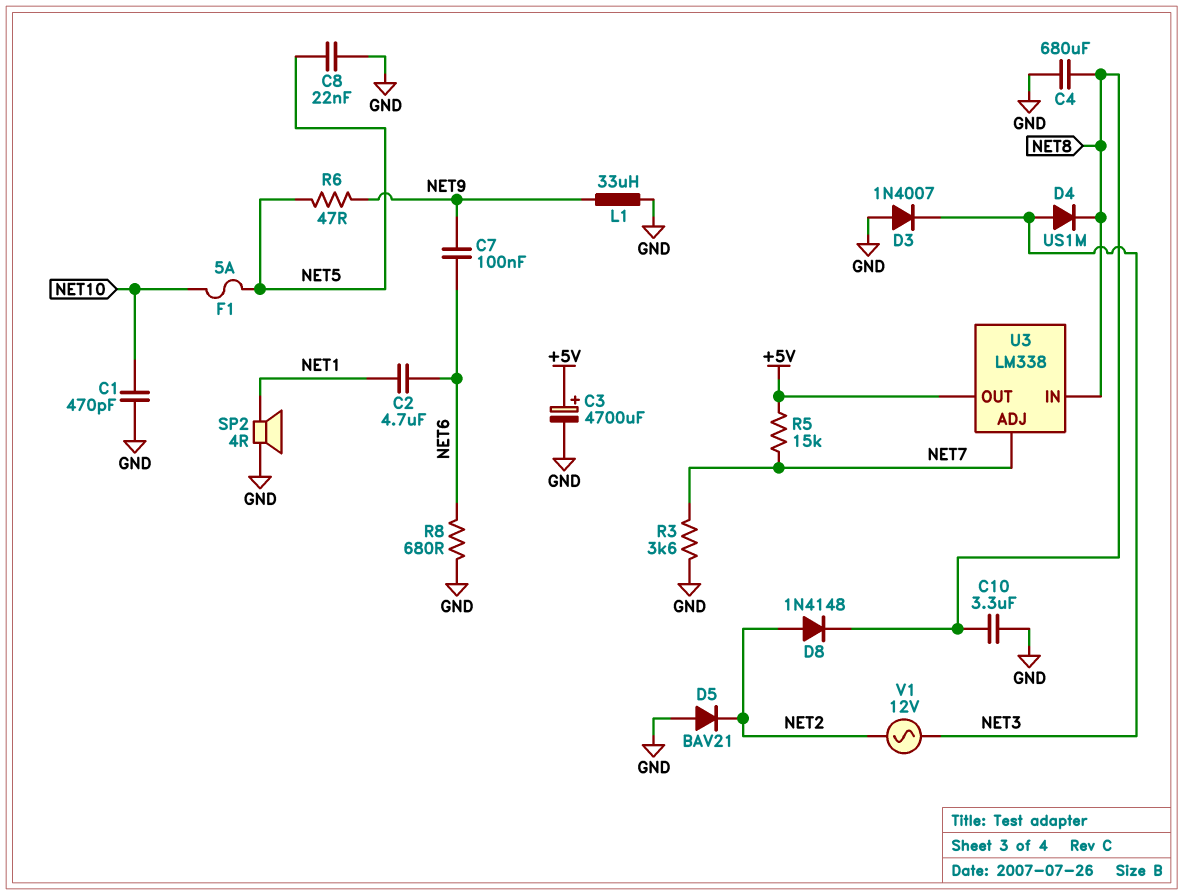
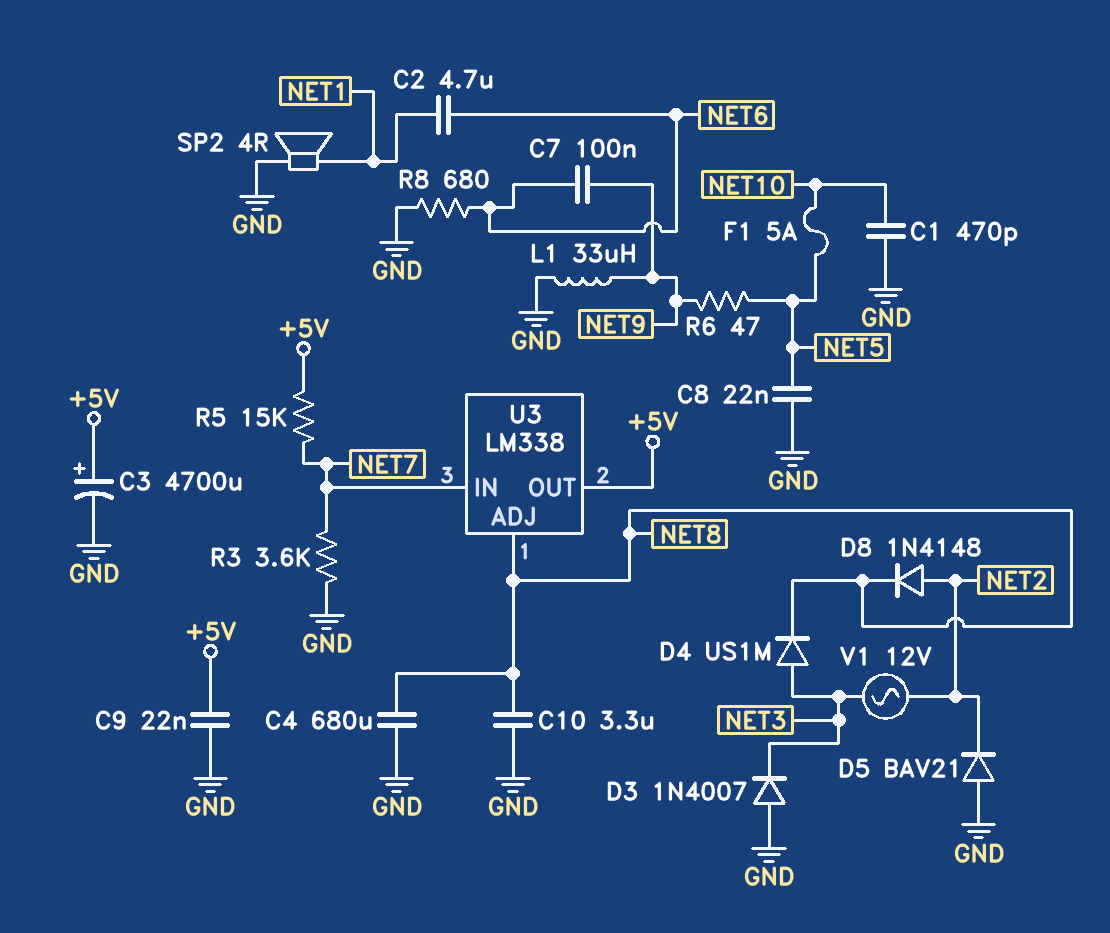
C9: none -> 22nF (+5V, GND)
U3 pin ADJ: NET7 -> NET8
U3 pin IN: NET8 -> NET7

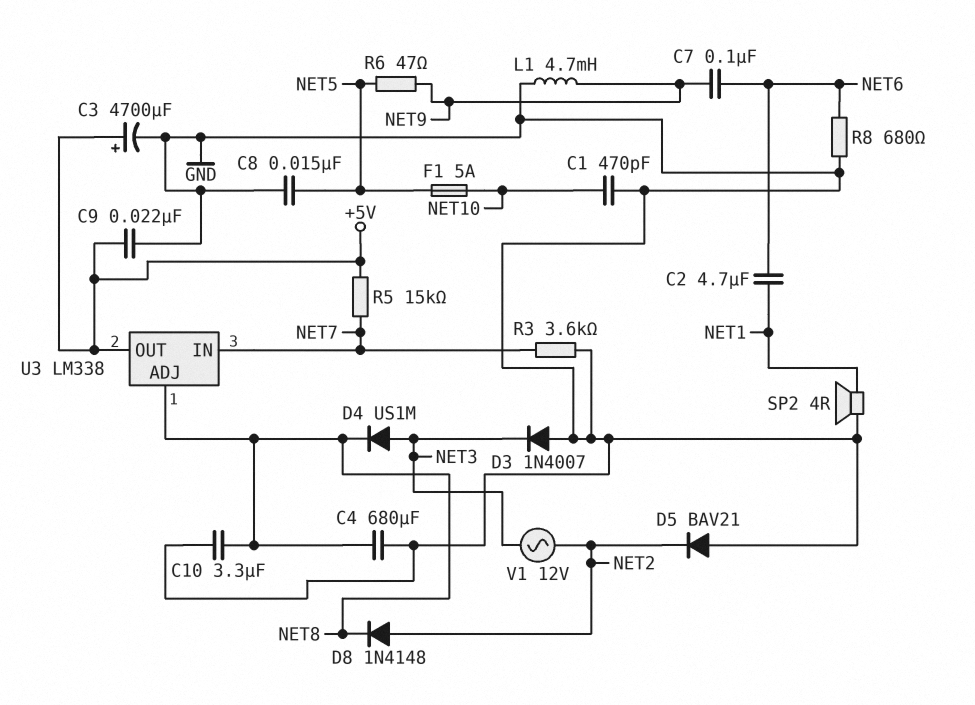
C8: 22nF (GND, NET5) -> 15nF (GND, NET5)
L1: 33uH (GND, NET9) -> 4.7mH (GND, NET9)

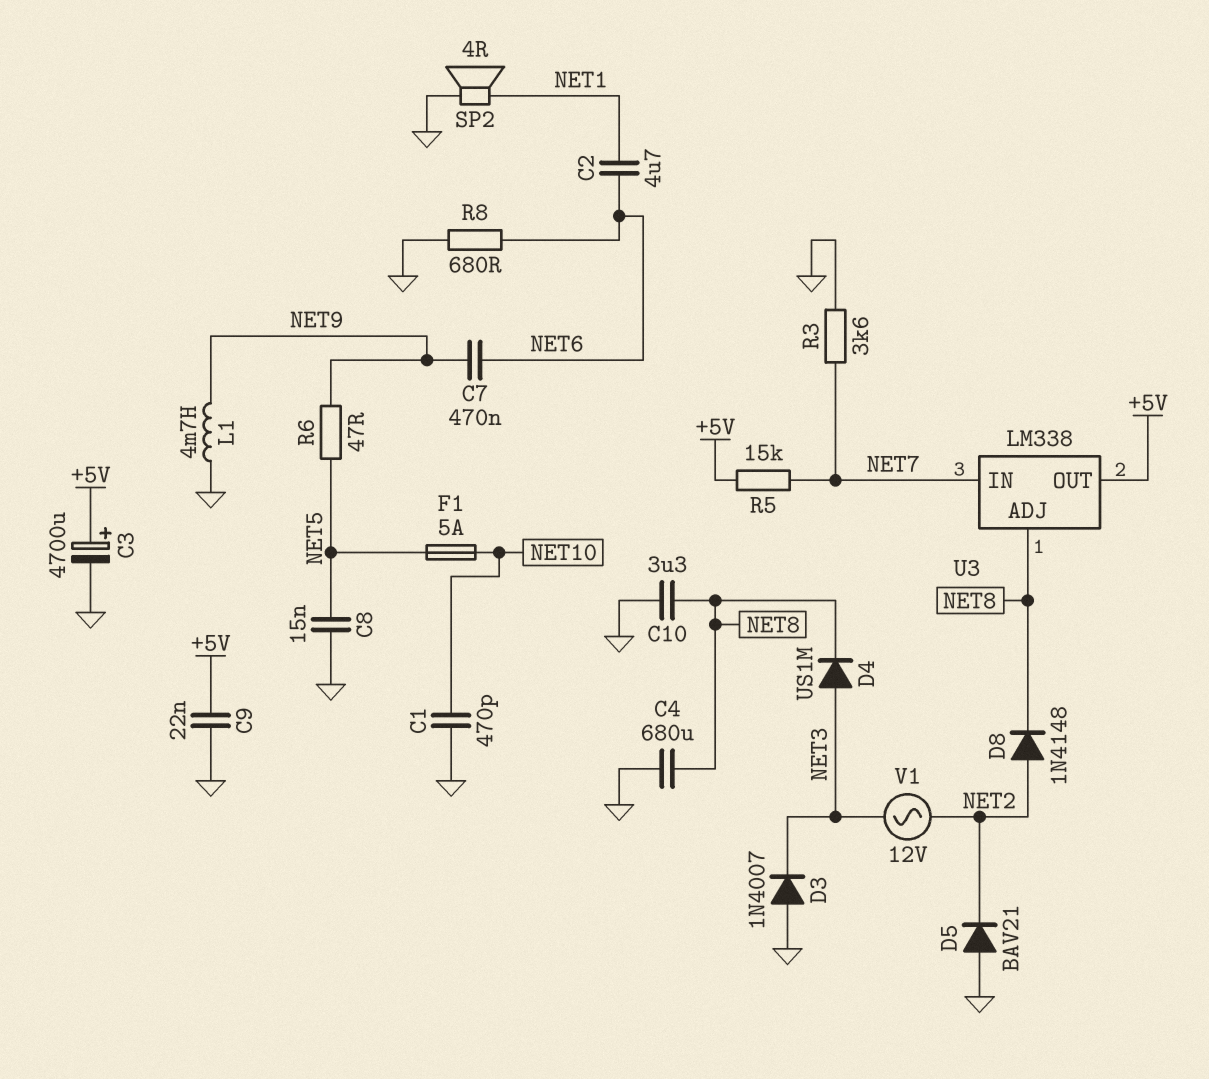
C7: 100nF (NET6, NET9) -> 470nF (NET6, NET9)

